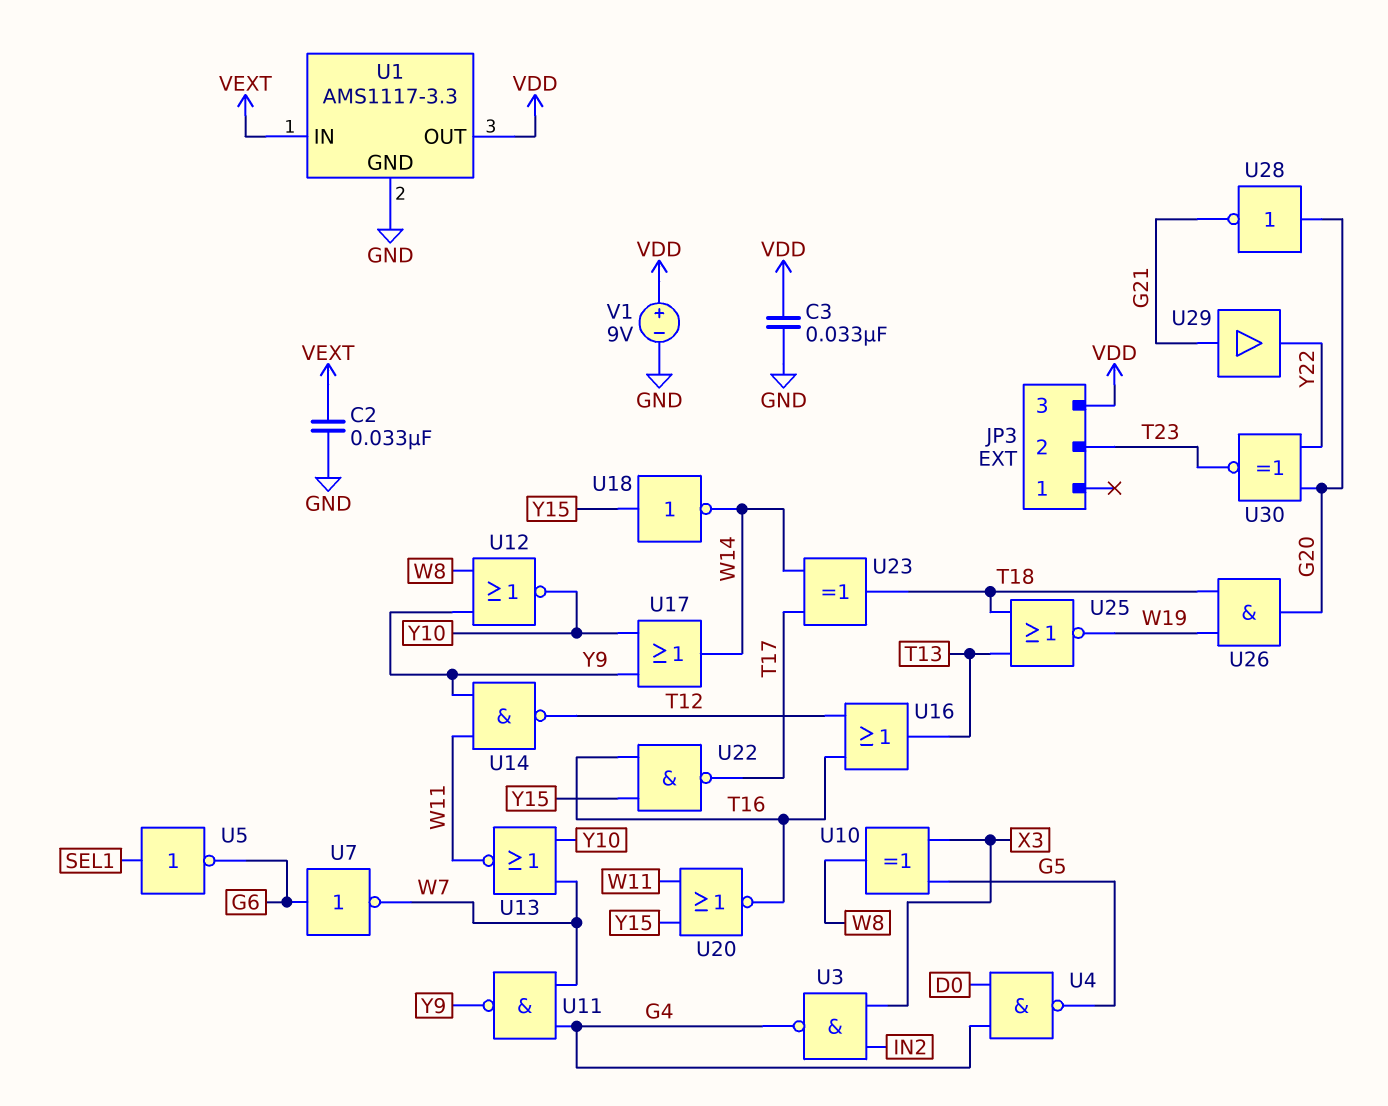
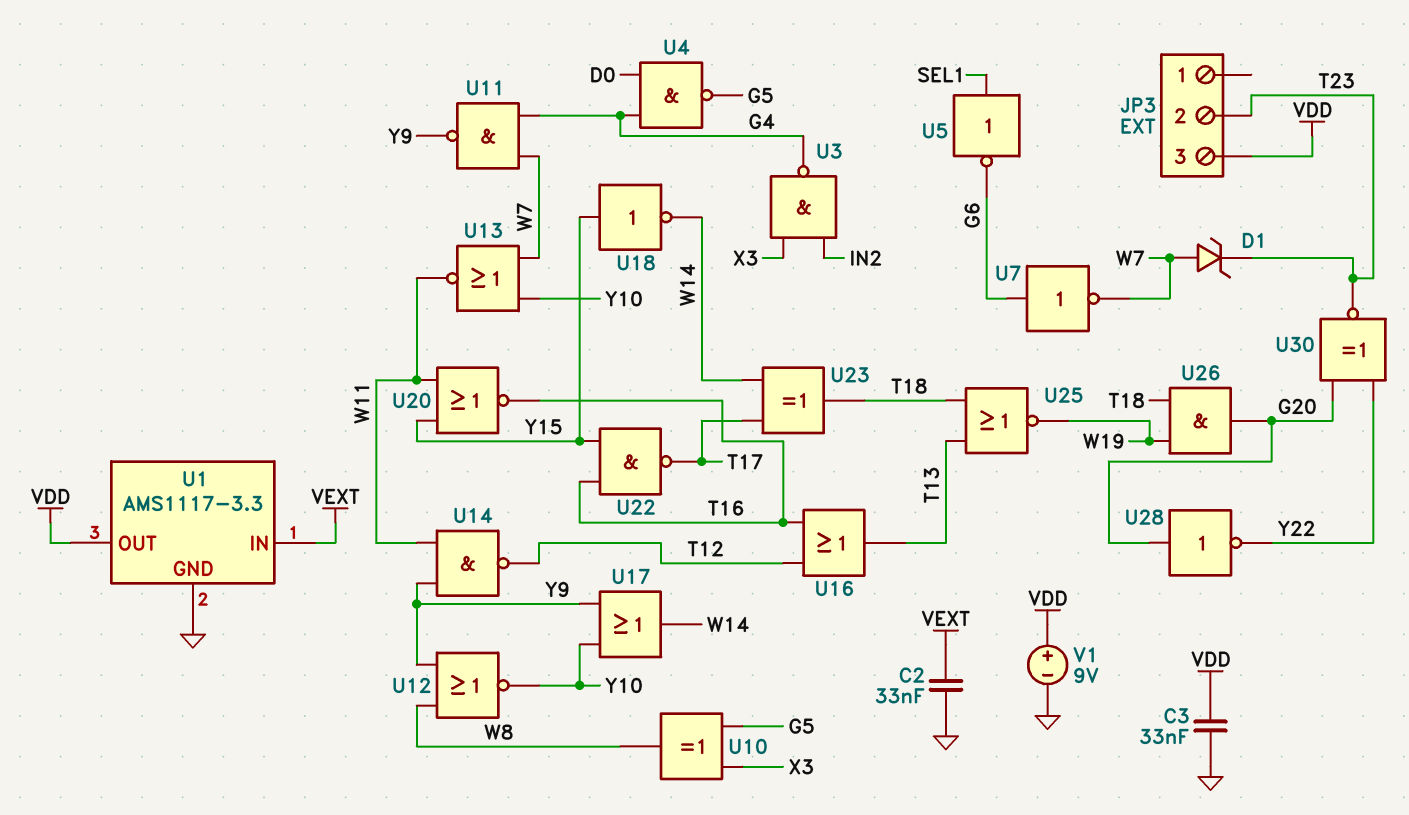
D1: none -> zener (A W7, K T23)
U28: NOT (in G20, out G21) -> NOT (in G20, out Y22)
U29: buffer (in G21, out Y22) -> none

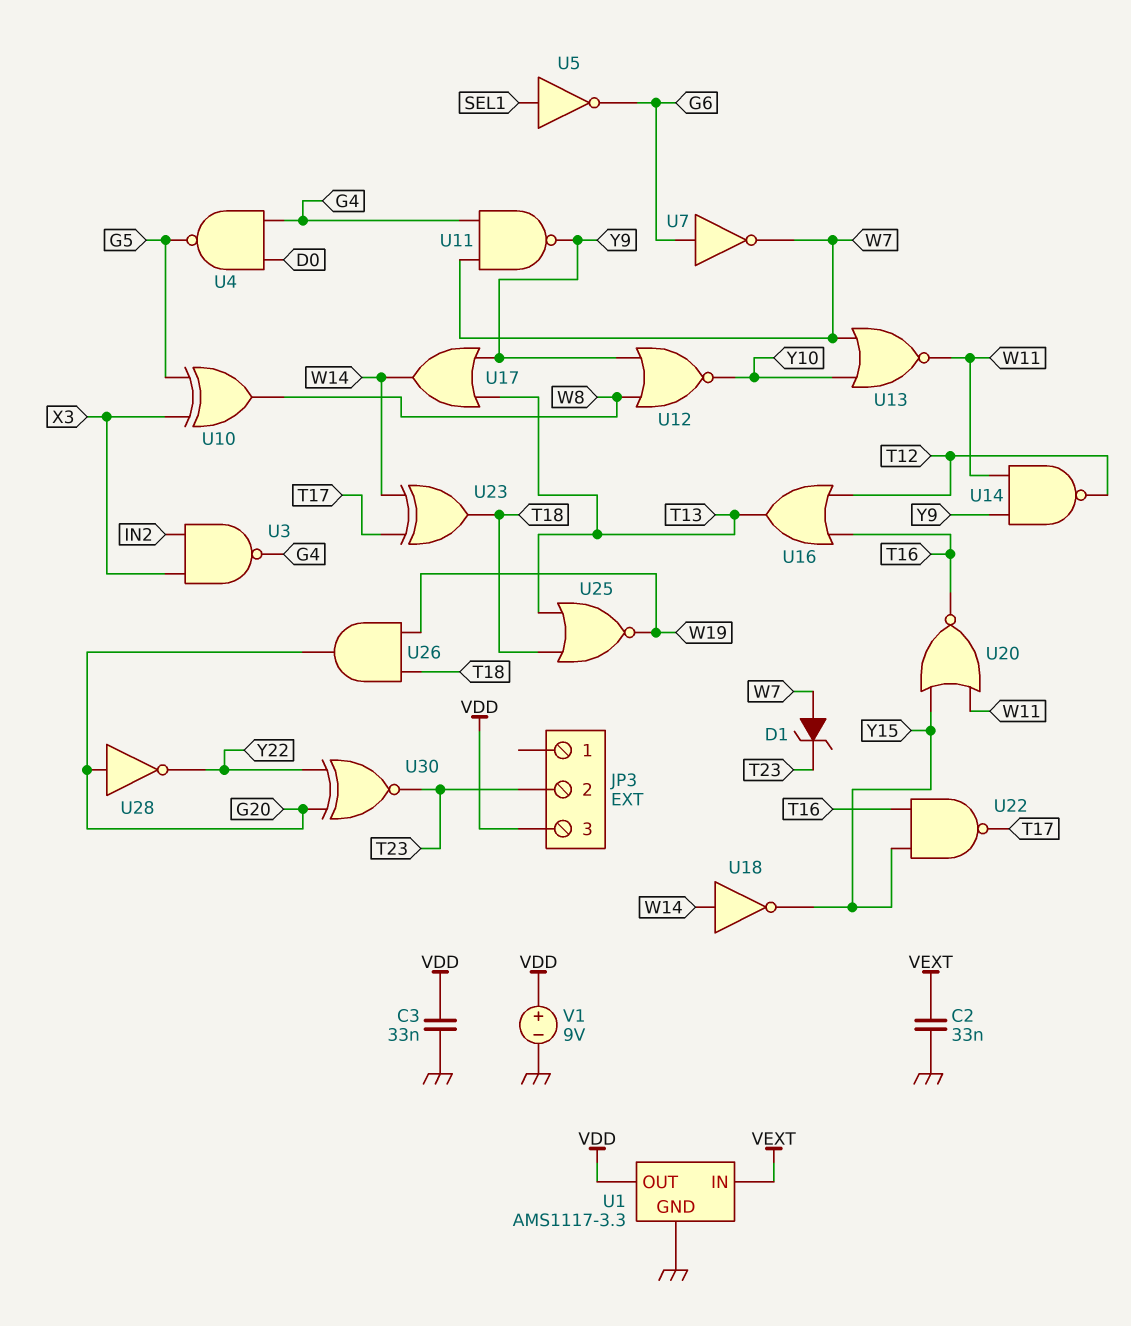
U17: OR (in Y9, in Y10, out W14) -> OR (in T13, in Y9, out W14)
U18: NOT (in Y15, out W14) -> NOT (in W14, out Y15)

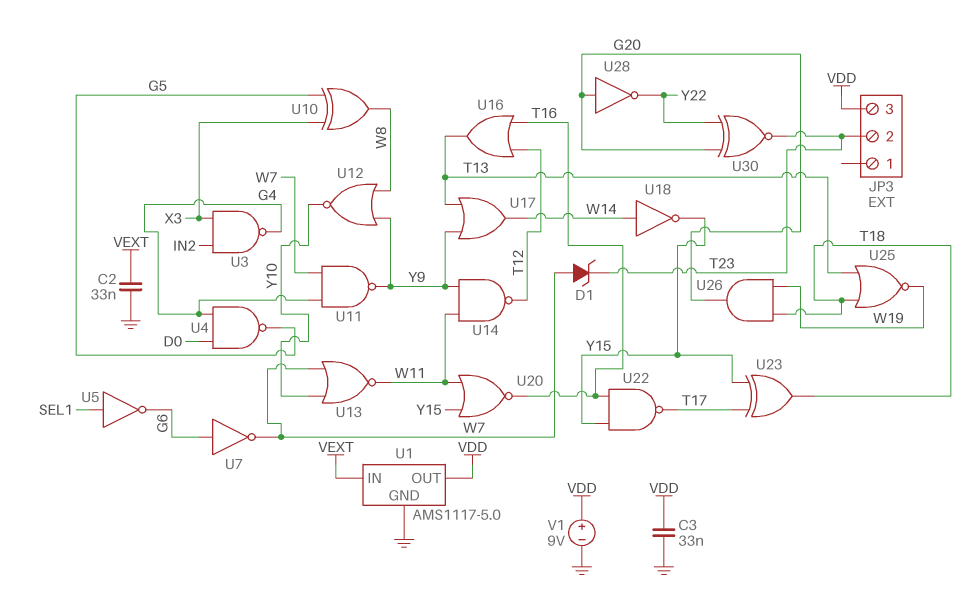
U1: AMS1117-3.3 -> AMS1117-5.0
U23: XOR (in T17, in W14, out T18) -> XOR (in T17, in Y15, out T18)

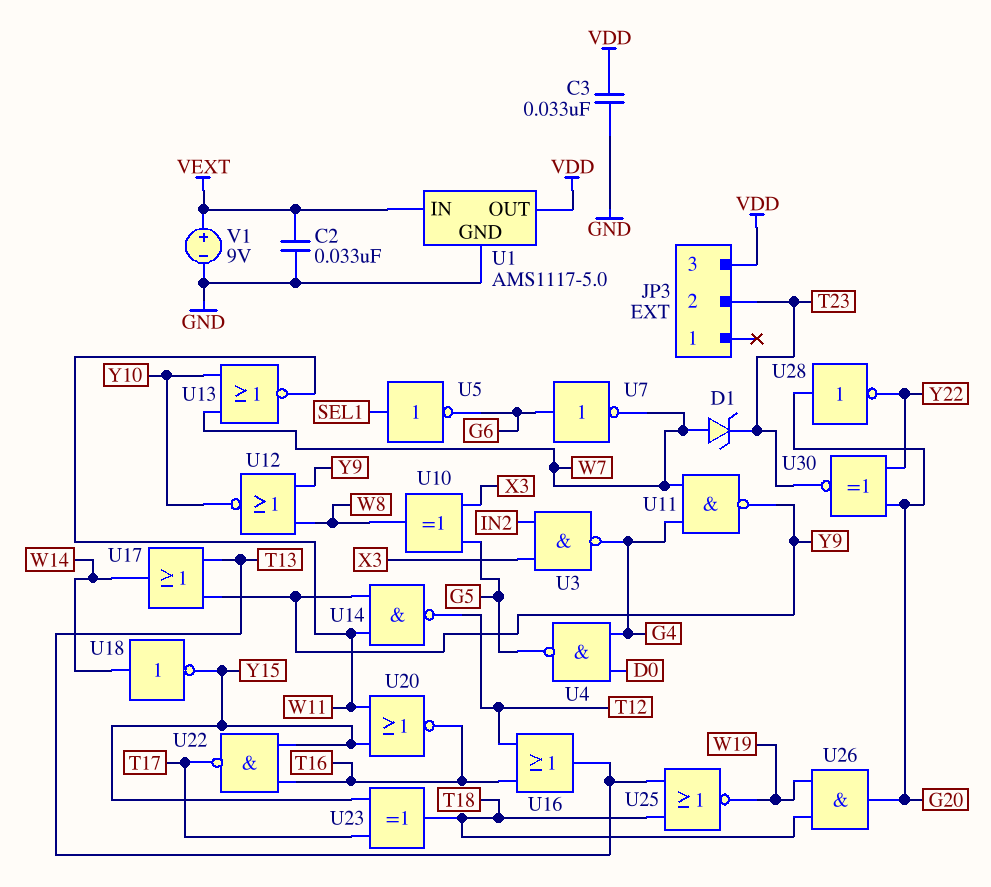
V1: 9V (plus VDD, minus GND) -> 9V (plus VEXT, minus GND)

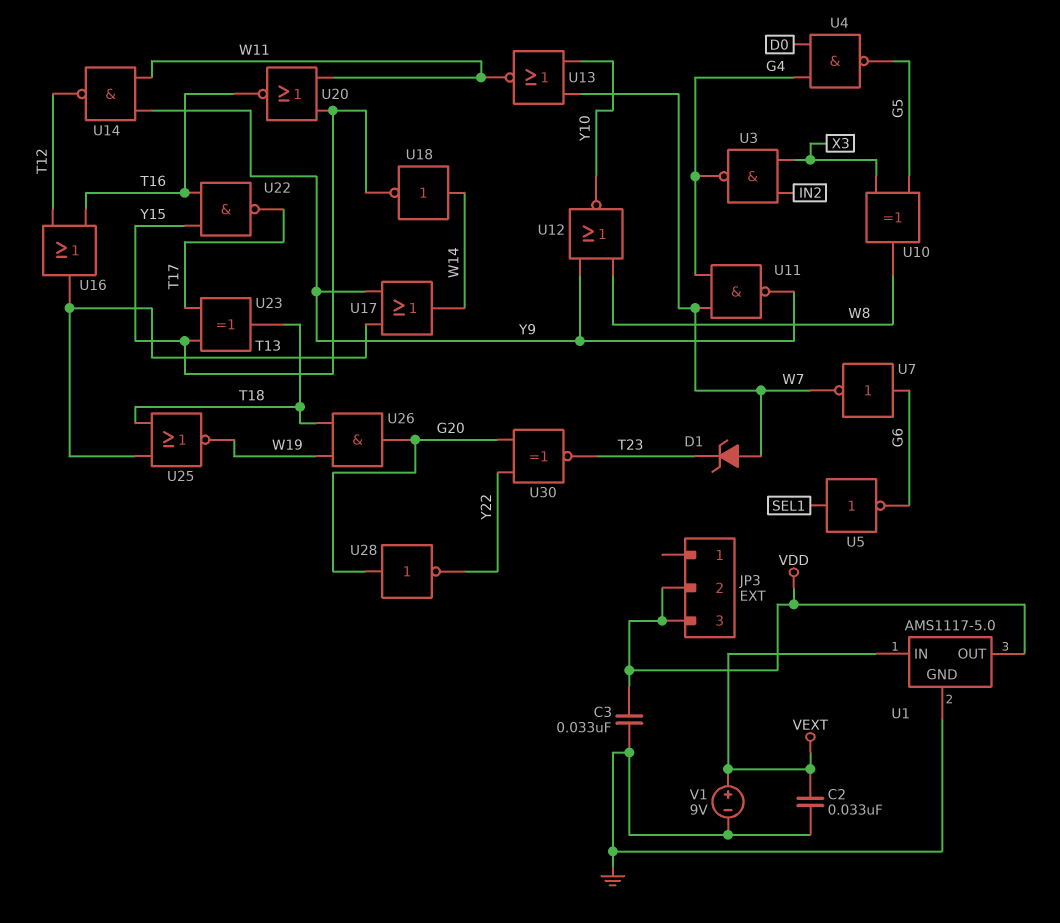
JP3 pin 2: T23 -> VDD

